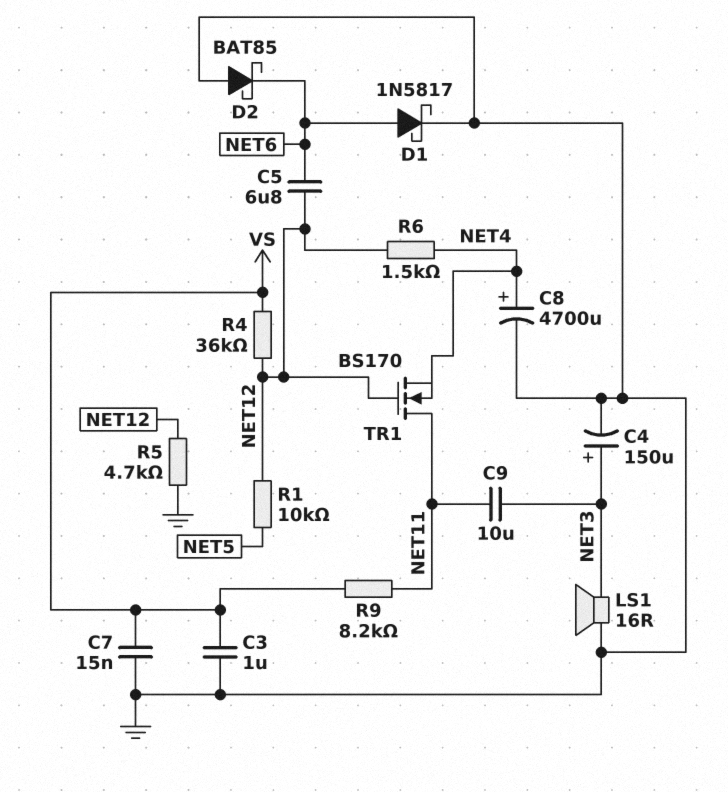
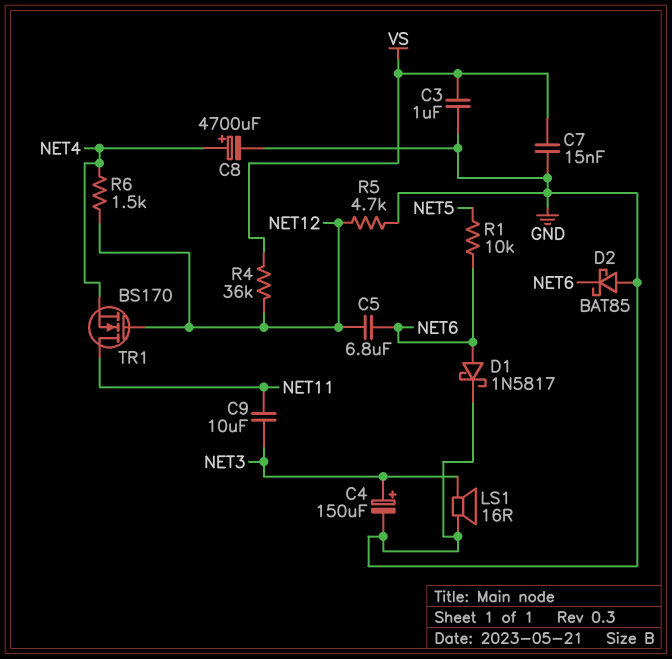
R1: 10k (NET5, NET12) -> 10k (NET5, NET6)
R9: 8.2k (NET11, VS) -> none

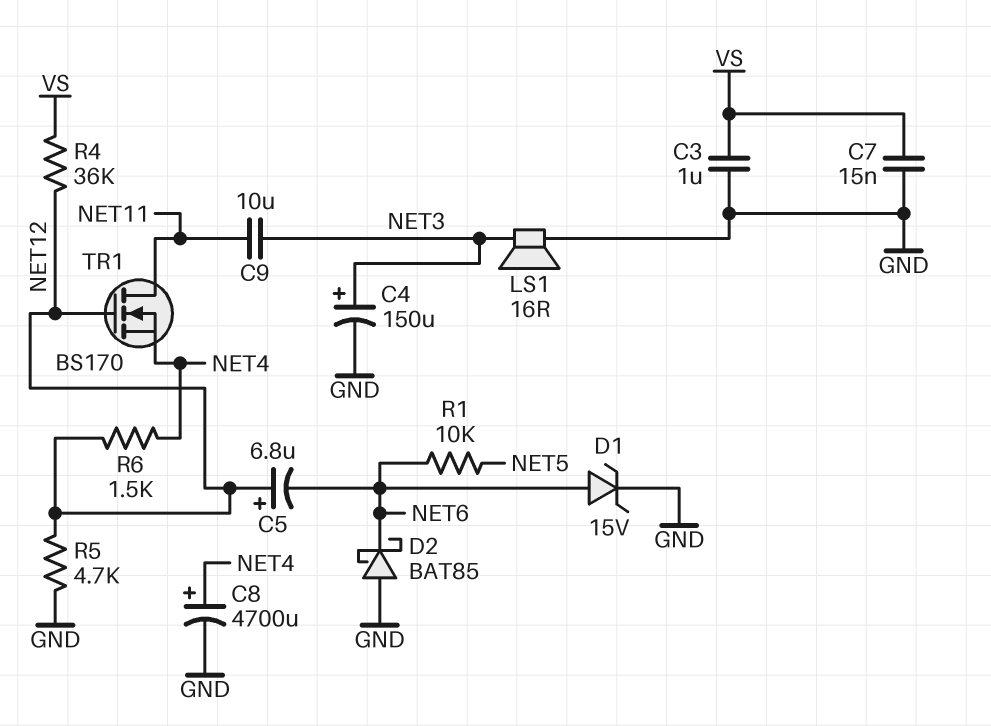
C5: 6.8uF (NET6, NET12) -> 6.8uF (plus NET12, minus NET6)
D1: schottky 1N5817 (A NET6, K GND) -> zener 15V (A NET6, K GND)

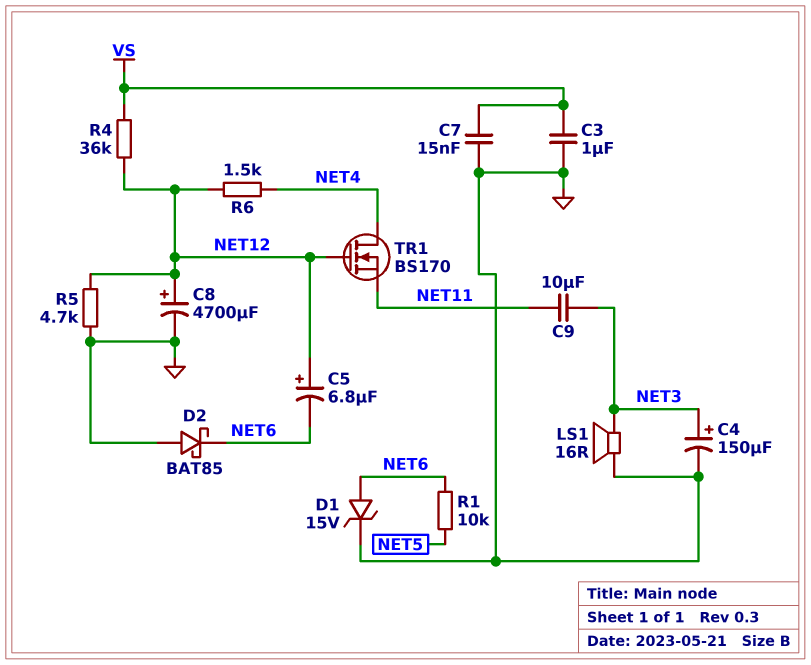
C8: 4700uF (plus NET4, minus GND) -> 4700uF (plus NET12, minus GND)
TR1: NMOS BS170 (G NET12, D NET11, S NET4) -> NMOS BS170 (G NET12, D NET4, S NET11)

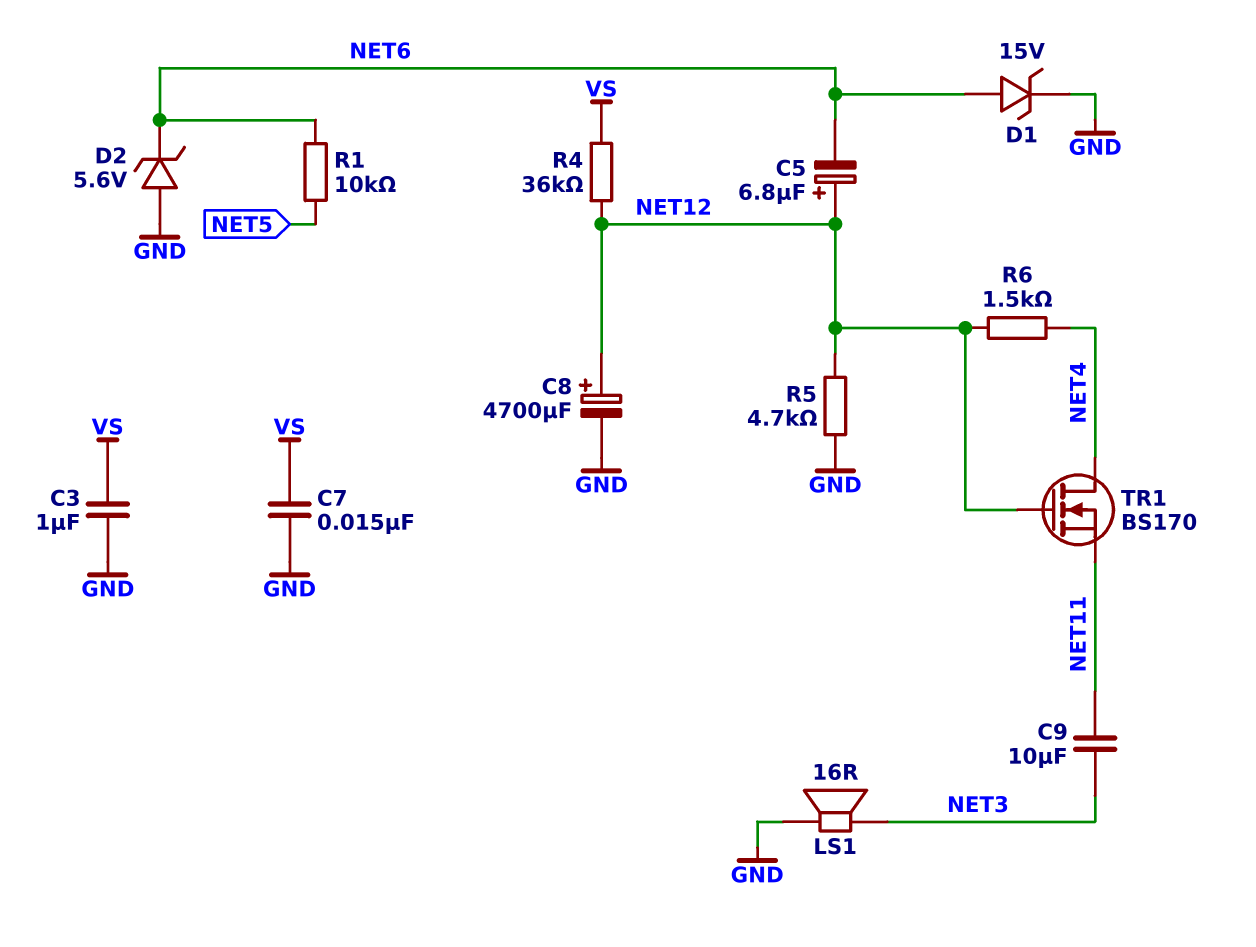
C4: 150uF (plus NET3, minus GND) -> none
D2: schottky BAT85 (A GND, K NET6) -> zener 5.6V (A GND, K NET6)

